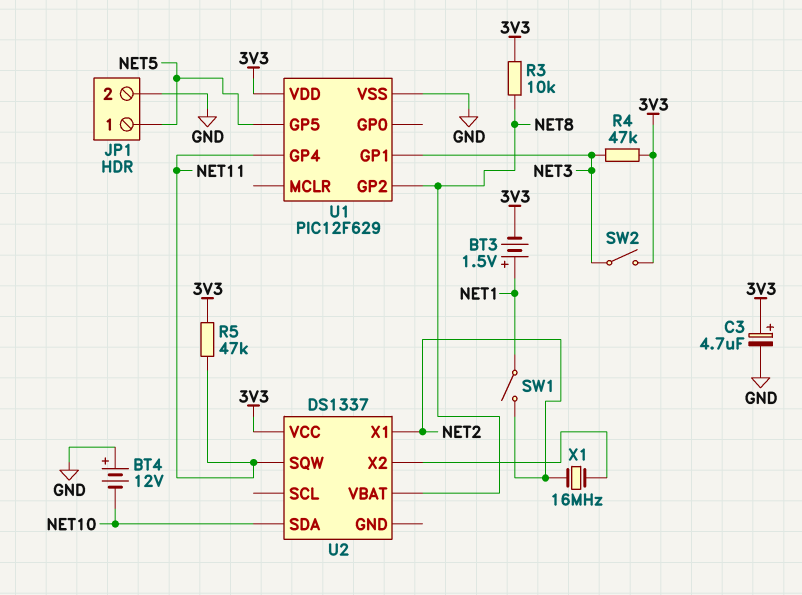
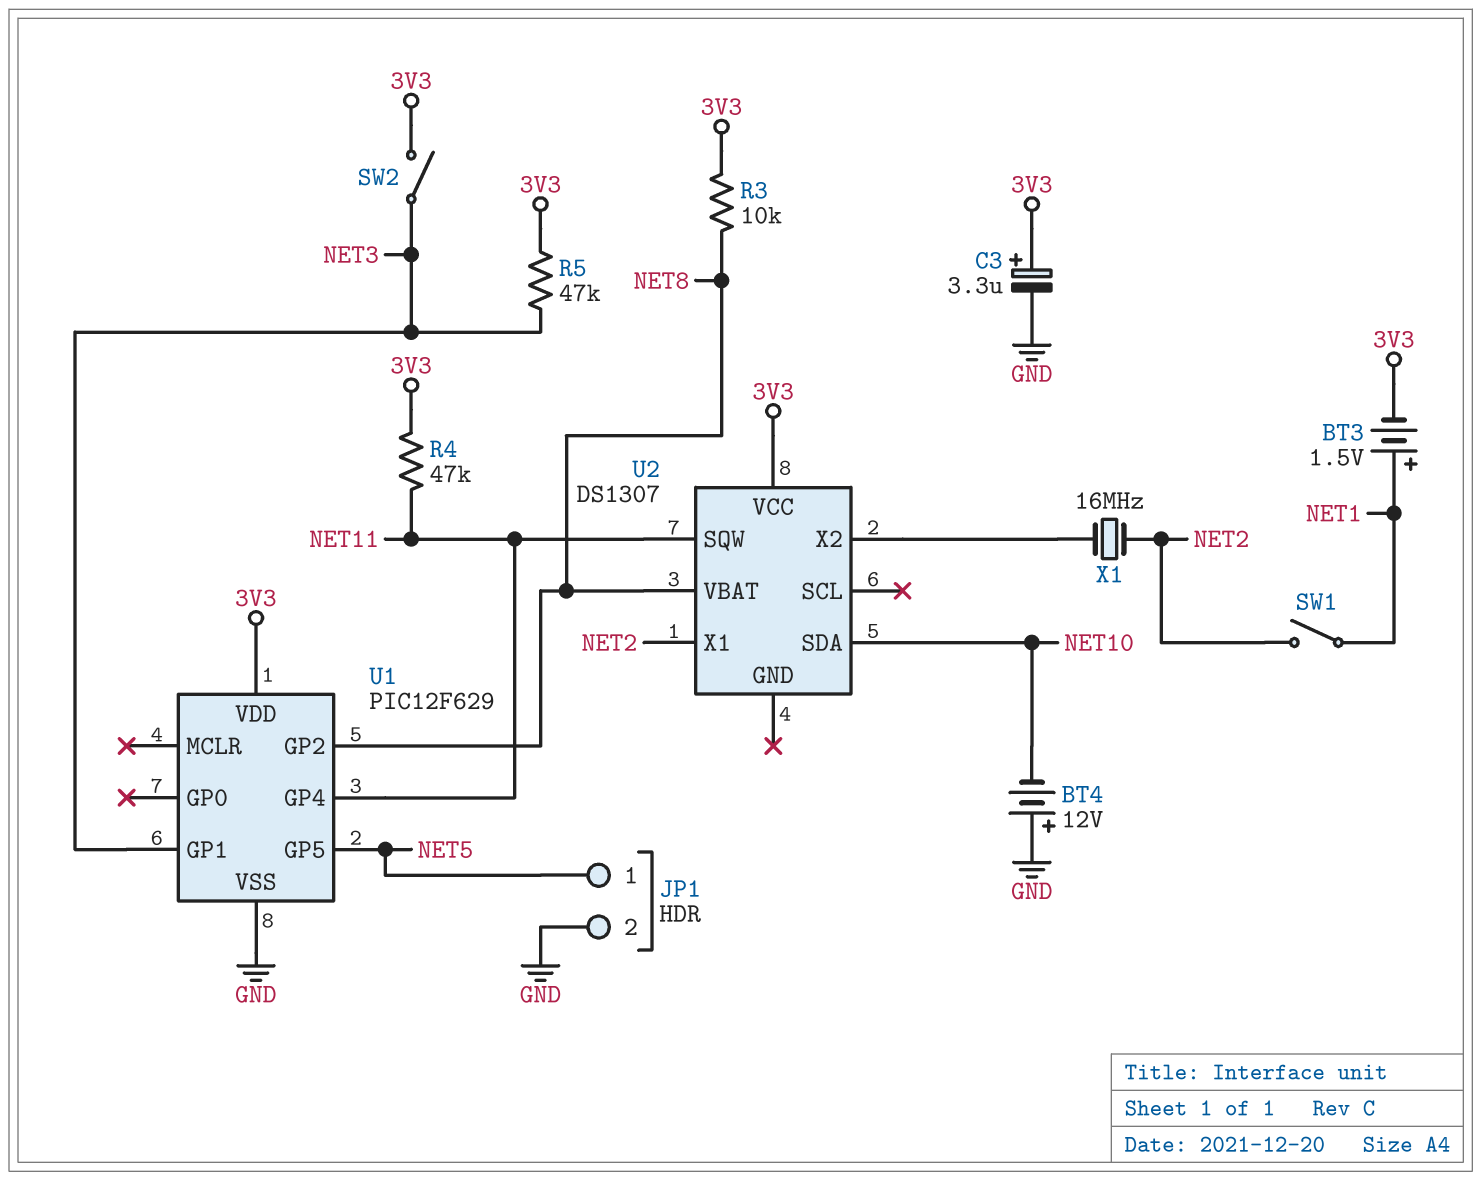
C3: 4.7uF (plus 3V3, minus GND) -> 3.3uF (plus 3V3, minus GND)
R4: 47k (3V3, NET3) -> 47k (3V3, NET11)
R5: 47k (3V3, NET11) -> 47k (3V3, NET3)
U2: DS1337 -> DS1307

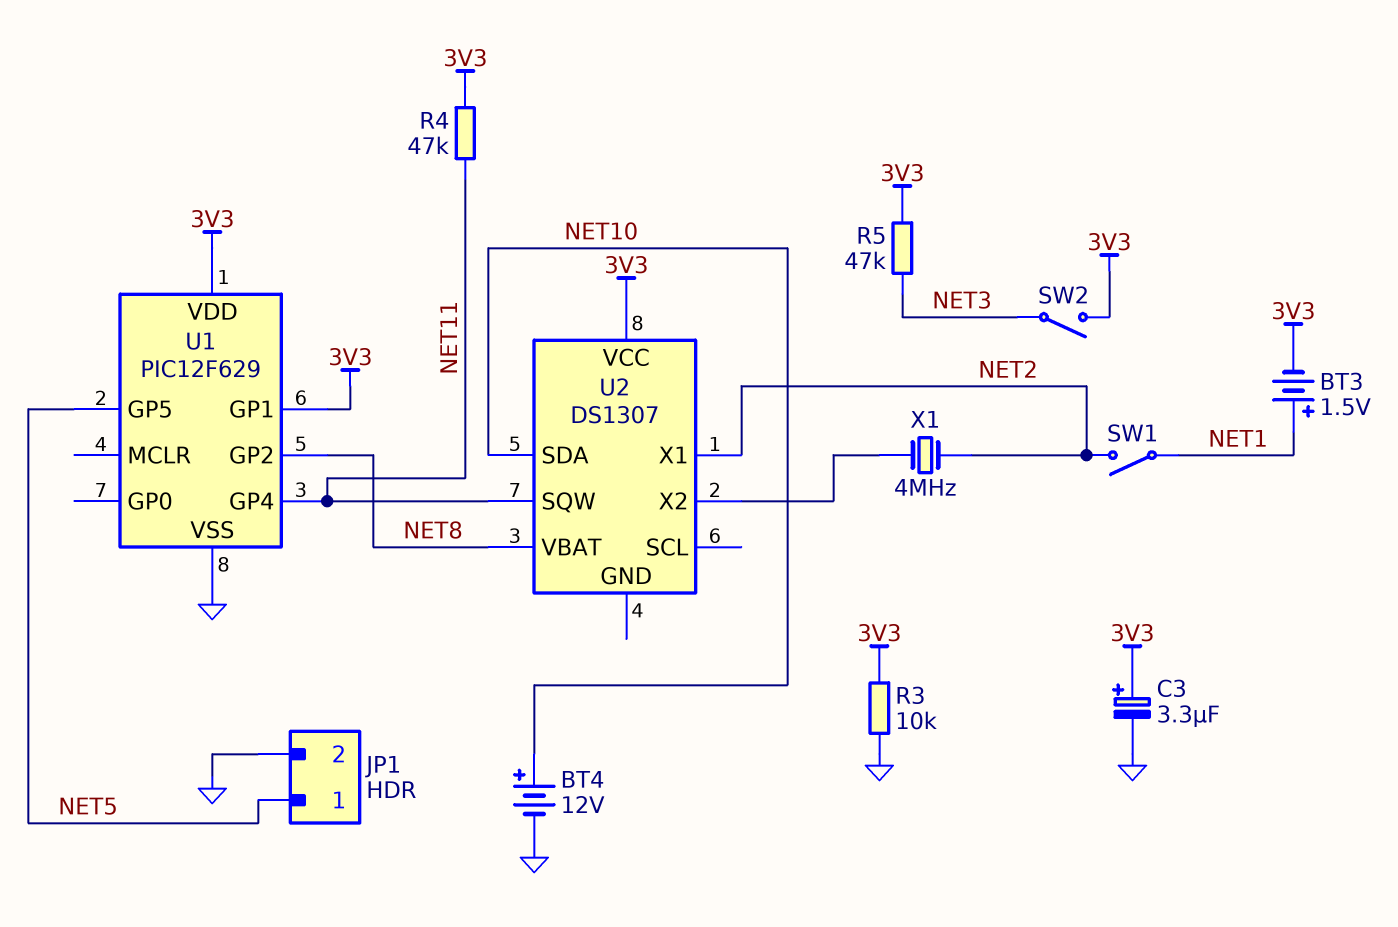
BT4: 12V (plus GND, minus NET10) -> 12V (plus NET10, minus GND)
R3: 10k (3V3, NET8) -> 10k (3V3, GND)
U1 pin GP1: NET3 -> 3V3
X1: 16MHz (NET2, U2/X2) -> 4MHz (NET2, U2/X2)

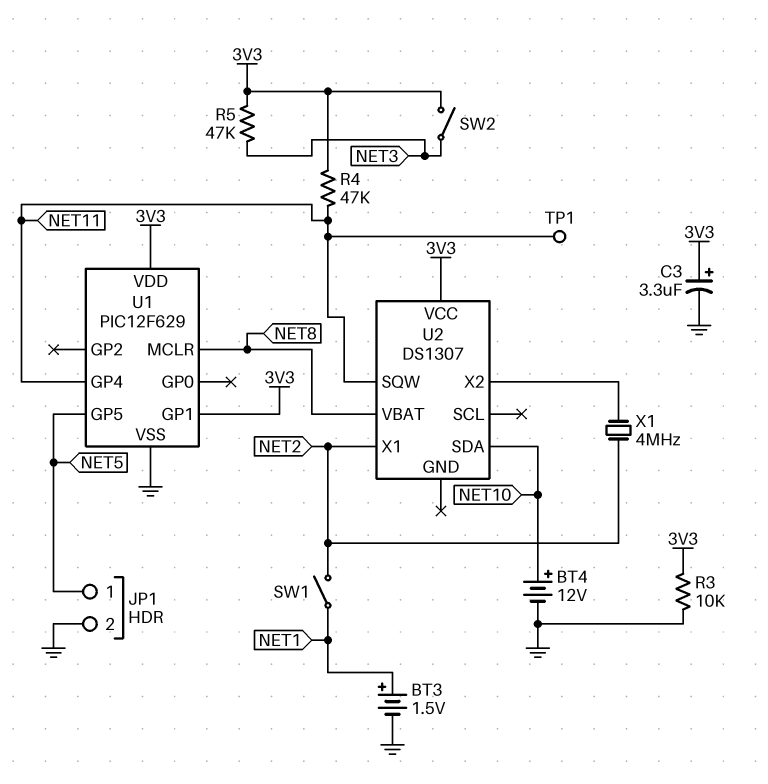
BT3: 1.5V (plus NET1, minus 3V3) -> 1.5V (plus NET1, minus GND)
TP1: none -> test point (NET11)
U1 pin GP2: NET8 -> none
U1 pin MCLR: none -> NET8

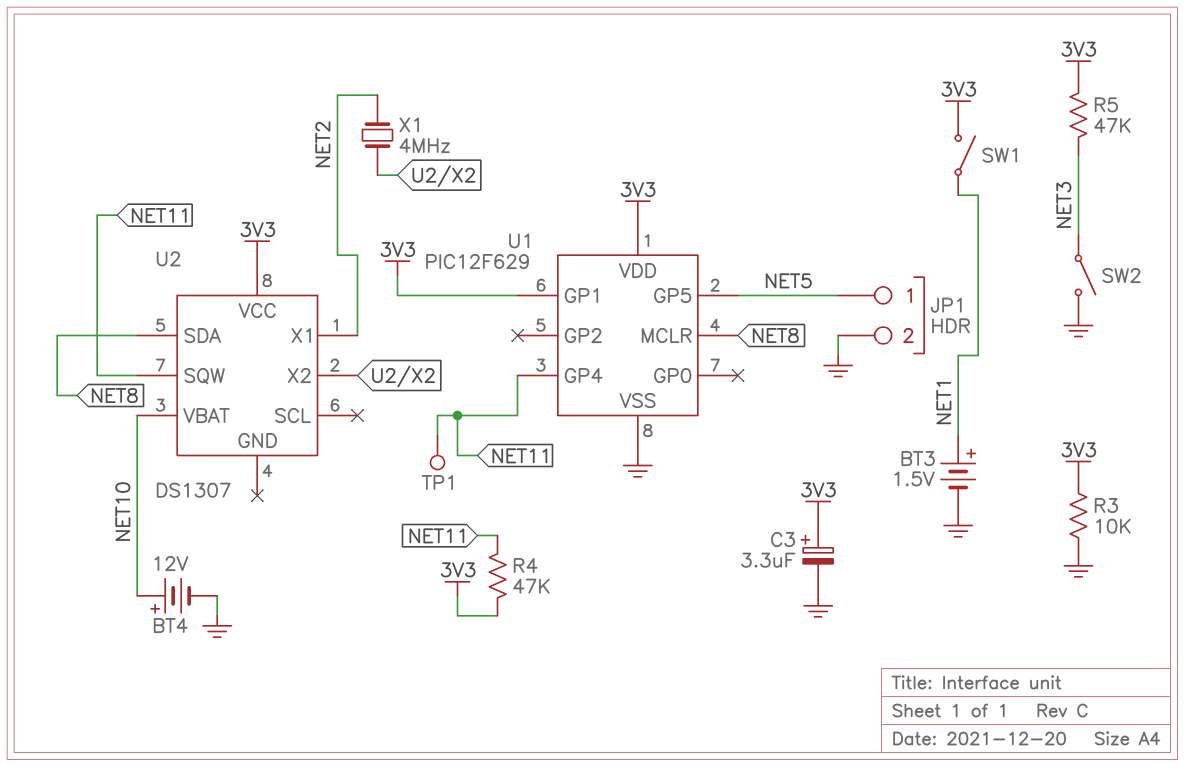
SW1: switch (NET1, NET2) -> switch (3V3, NET1)
SW2: switch (3V3, NET3) -> switch (GND, NET3)
U2 pin SDA: NET10 -> NET8
U2 pin VBAT: NET8 -> NET10

